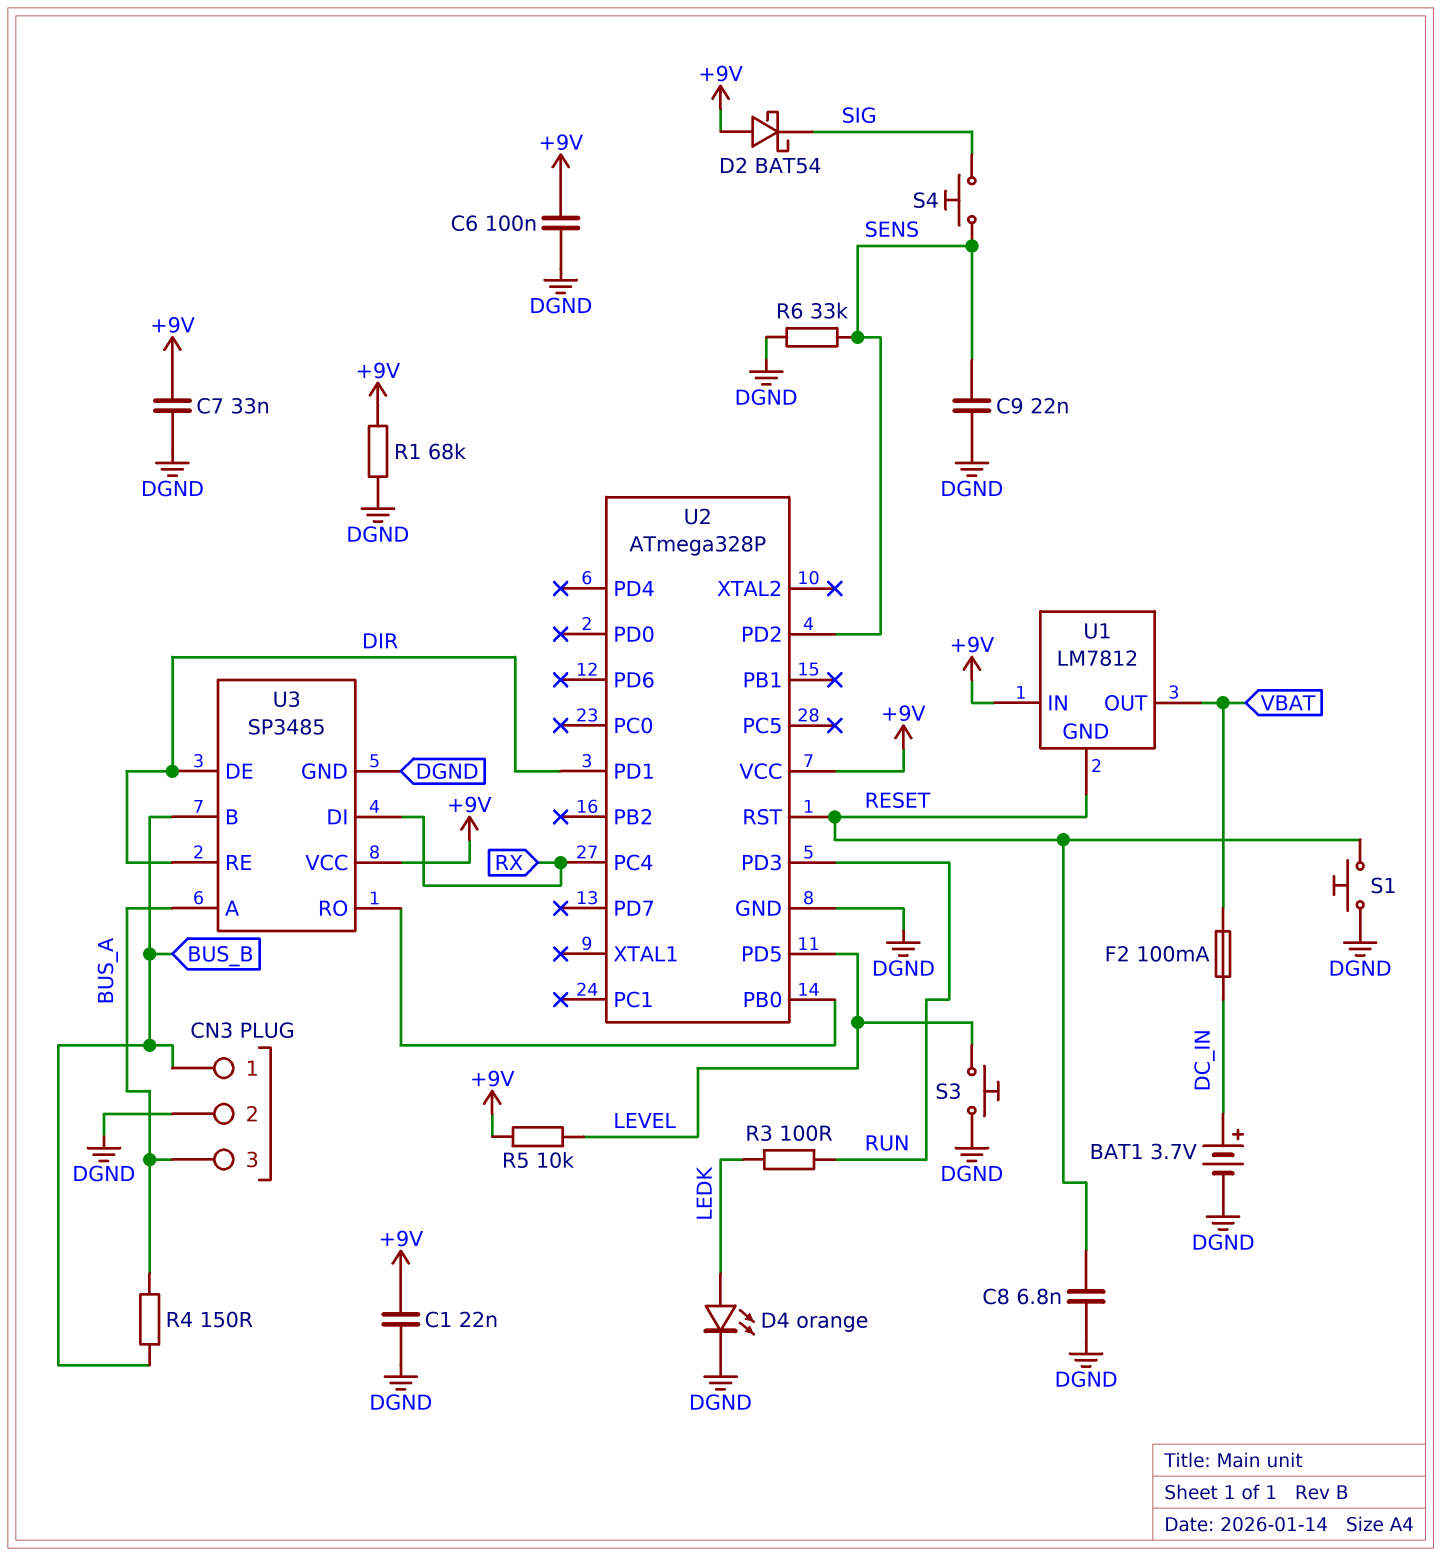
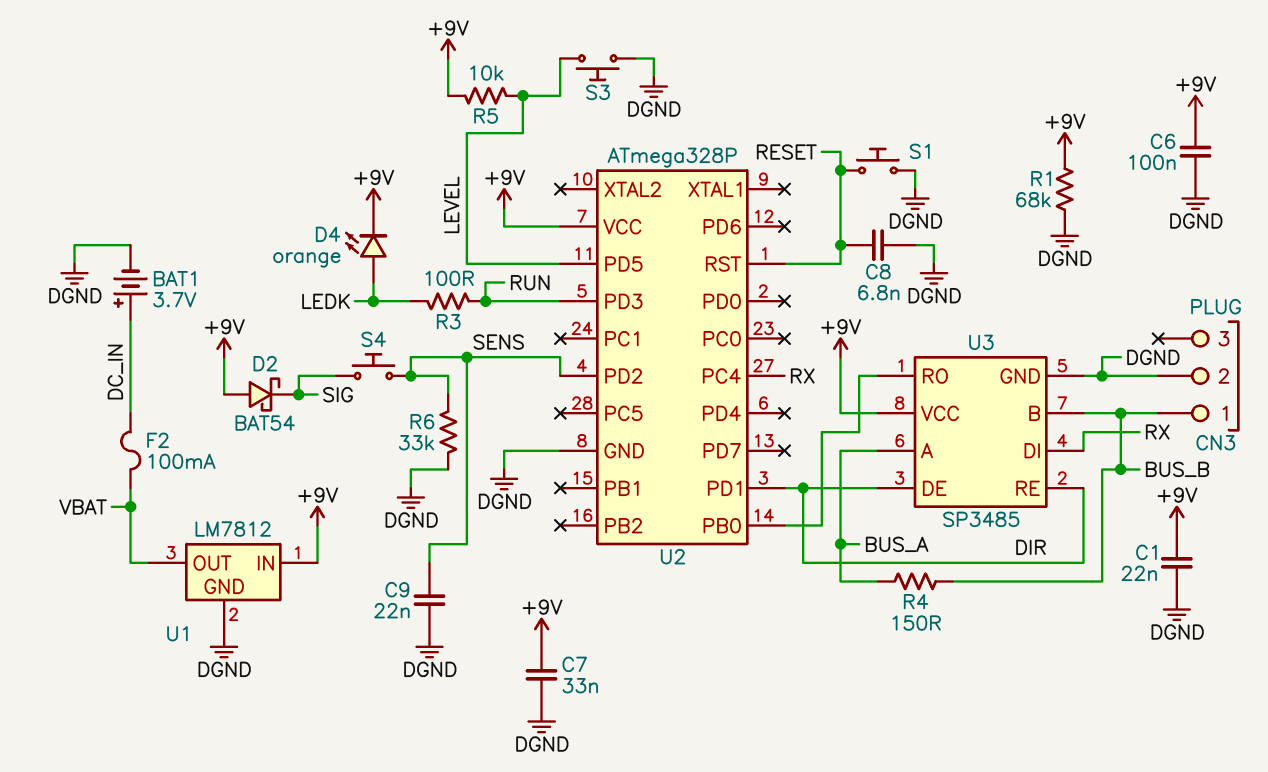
CN3 pin 3: BUS_A -> none
D4: LED orange (A LEDK, K DGND) -> LED orange (A LEDK, K +9V)
U1 pin GND: RESET -> DGND

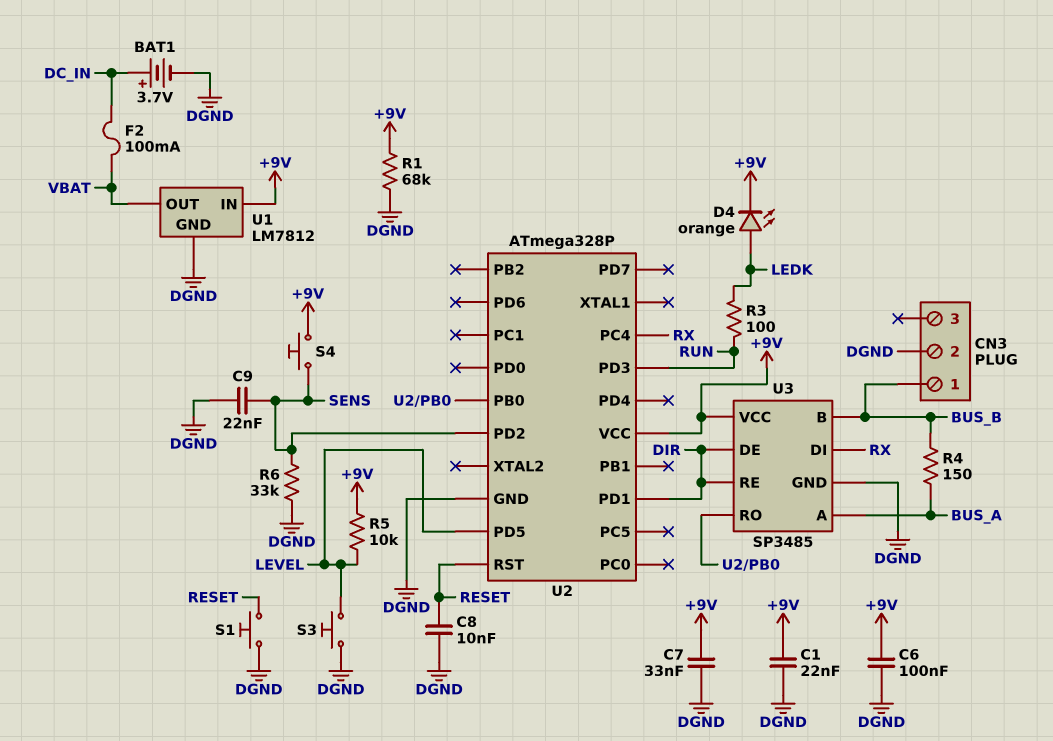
C8: 6.8nF (DGND, RESET) -> 10nF (DGND, RESET)
D2: schottky BAT54 (A +9V, K SIG) -> none
S4: button (SENS, SIG) -> button (+9V, SENS)

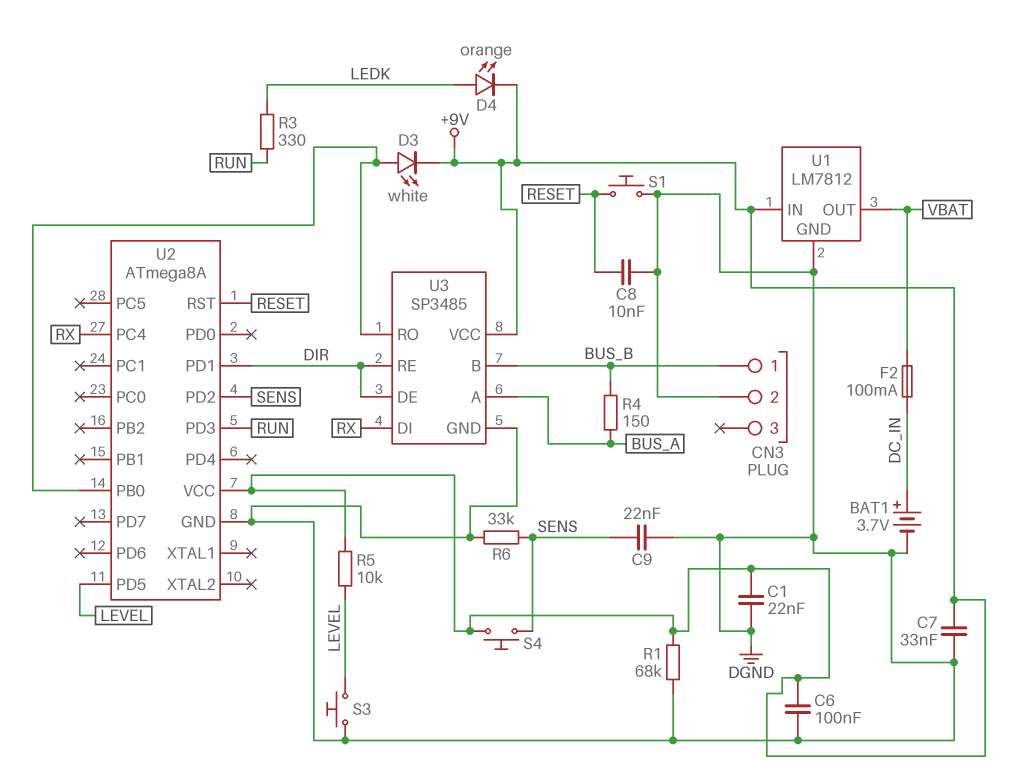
D3: none -> LED white (A U2/PB0, K +9V)
R3: 100 (LEDK, RUN) -> 330 (LEDK, RUN)
U2: ATmega328P -> ATmega8A

